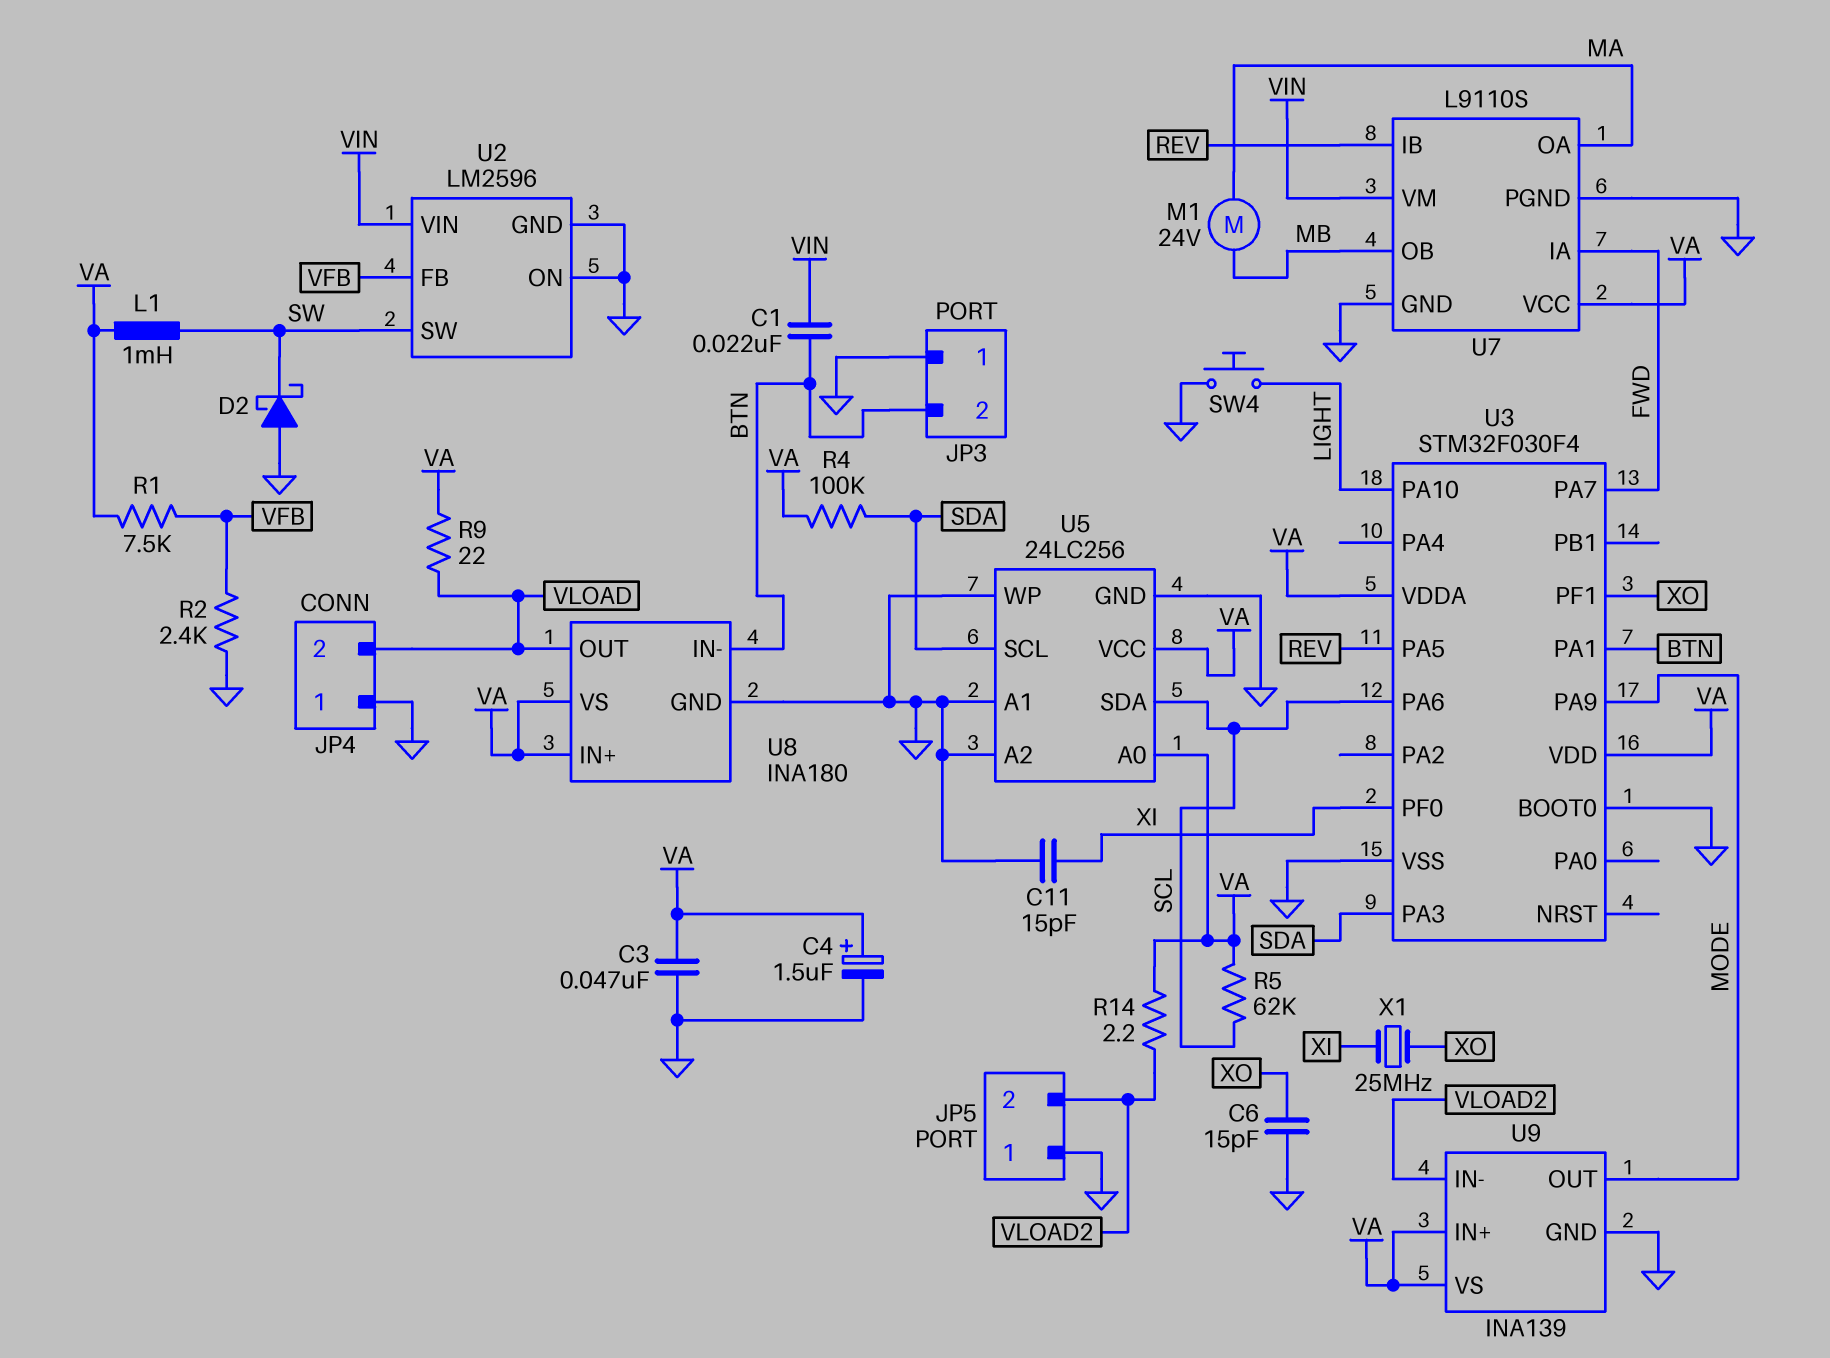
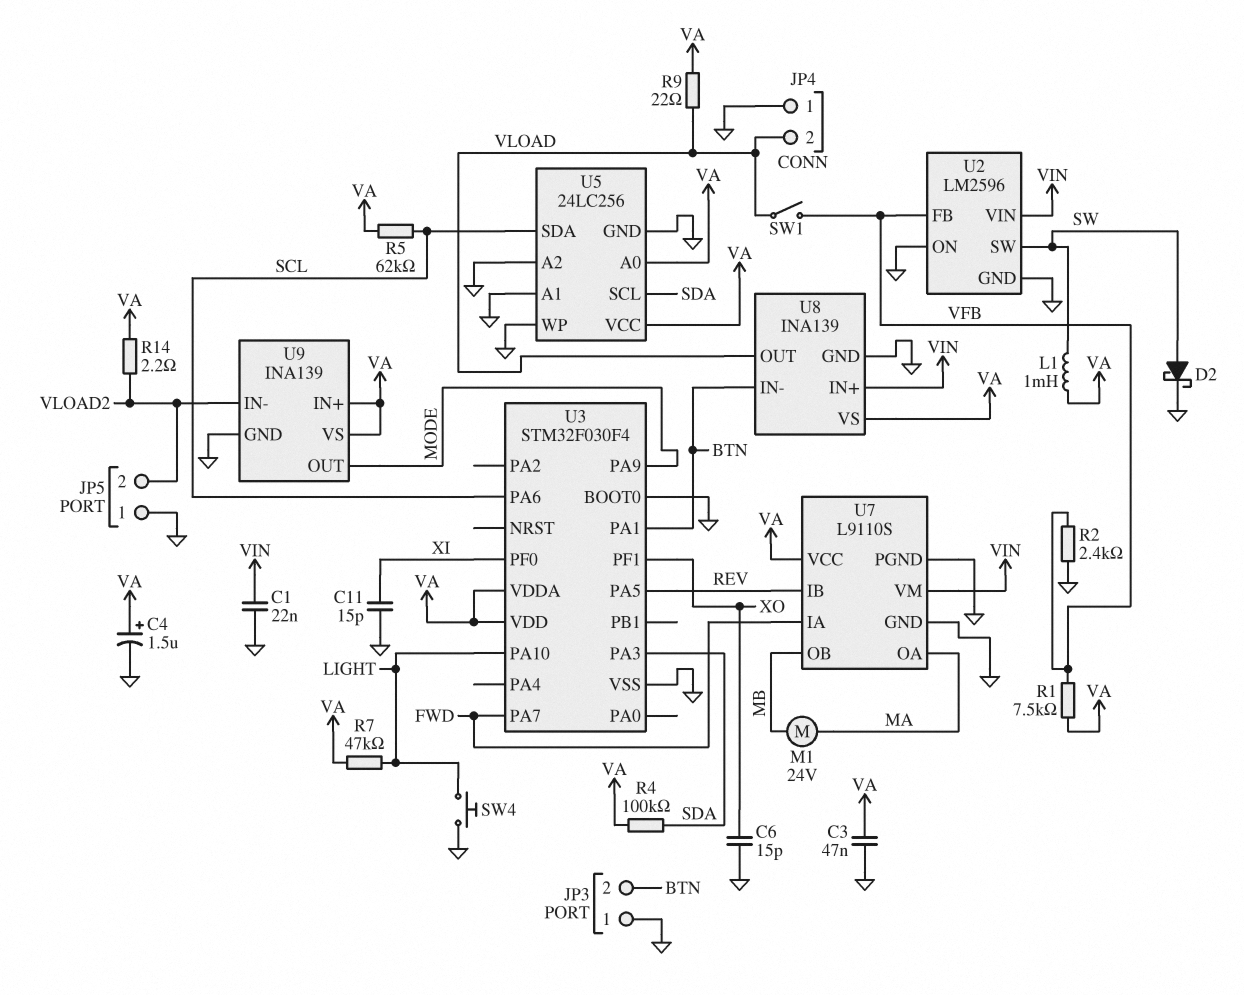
C1: 22nF (BTN, VIN) -> 22nF (GND, VIN)
D2: schottky (A GND, K SW) -> schottky (A SW, K GND)
R7: none -> 47k (LIGHT, VA)
SW1: none -> switch (VFB, VLOAD)
U8: INA180 -> INA139
U8 pin IN+: VA -> VIN
X1: 25MHz (XI, XO) -> none

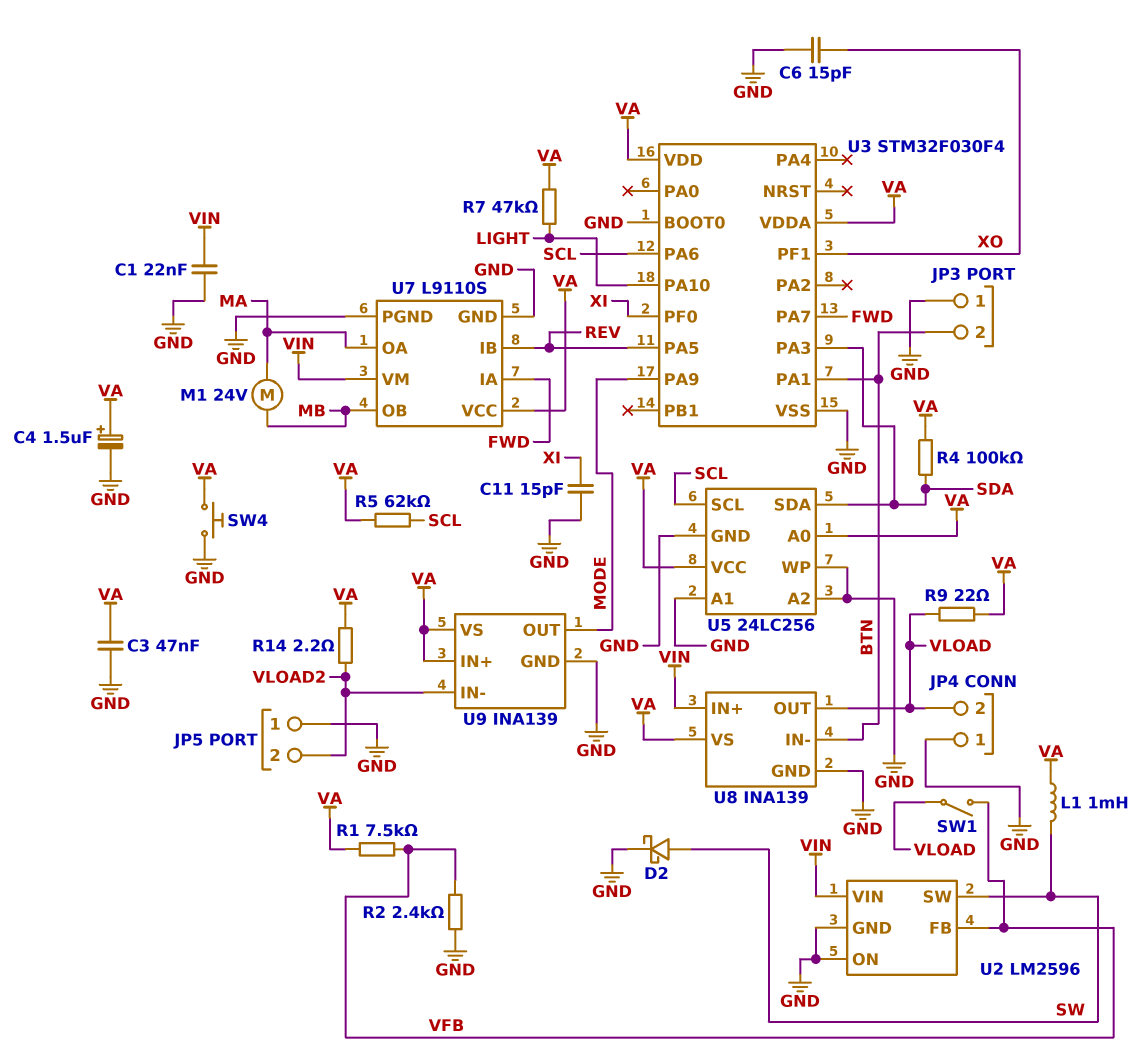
SW4: button (GND, LIGHT) -> button (GND, VA)
U5 pin SCL: SDA -> SCL
U5 pin SDA: SCL -> SDA

